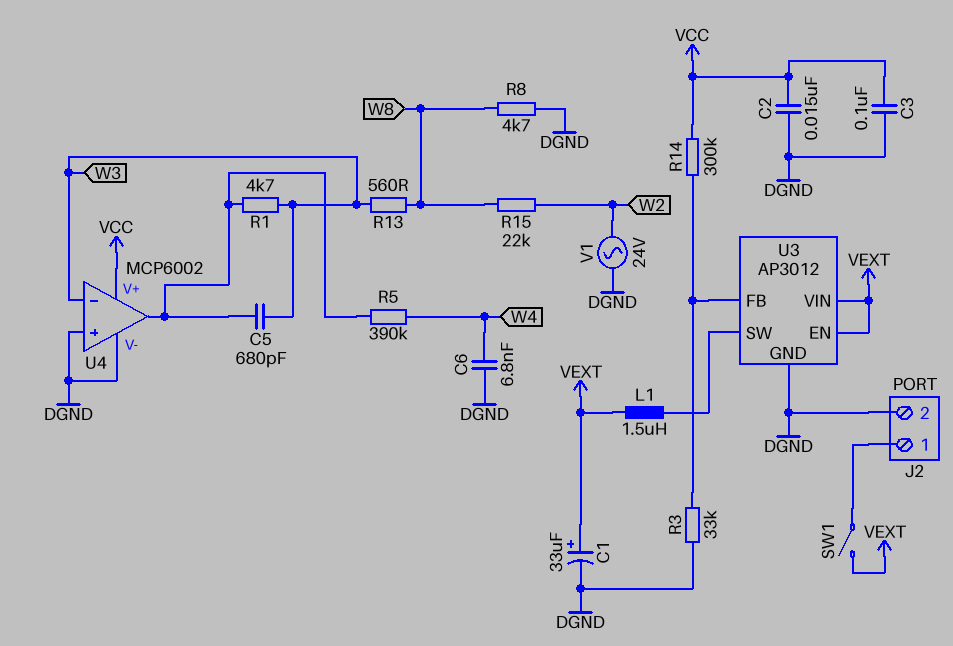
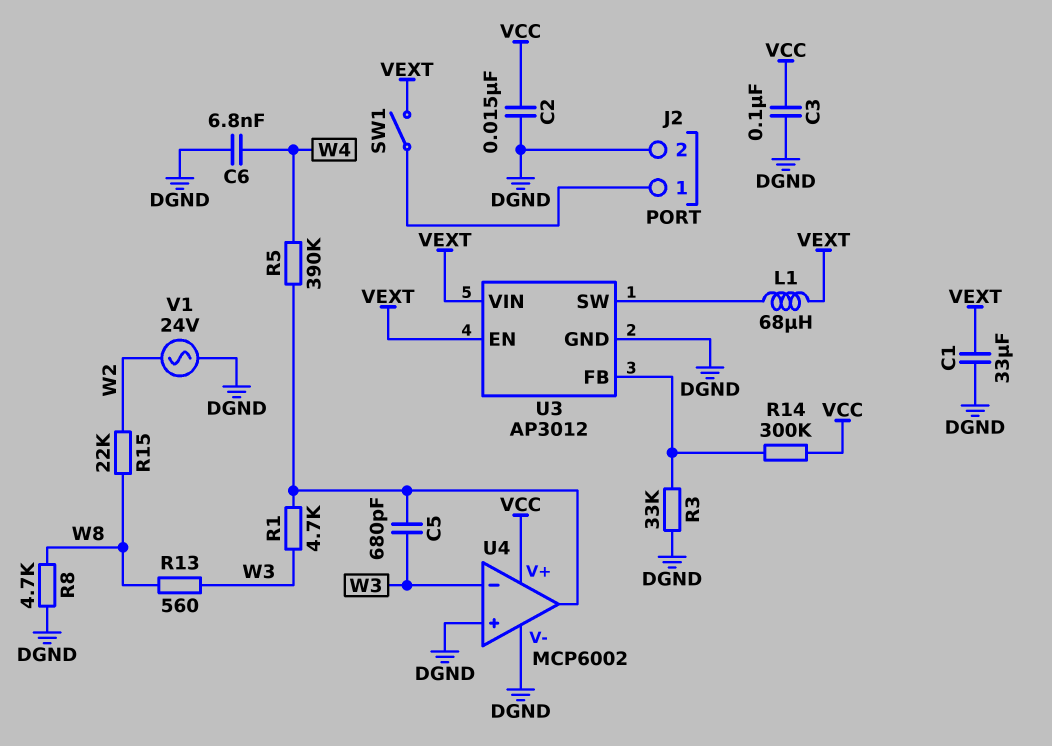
C1: 33uF (plus VEXT, minus DGND) -> 33uF (DGND, VEXT)
L1: 1.5uH (U3/SW, VEXT) -> 68uH (U3/SW, VEXT)

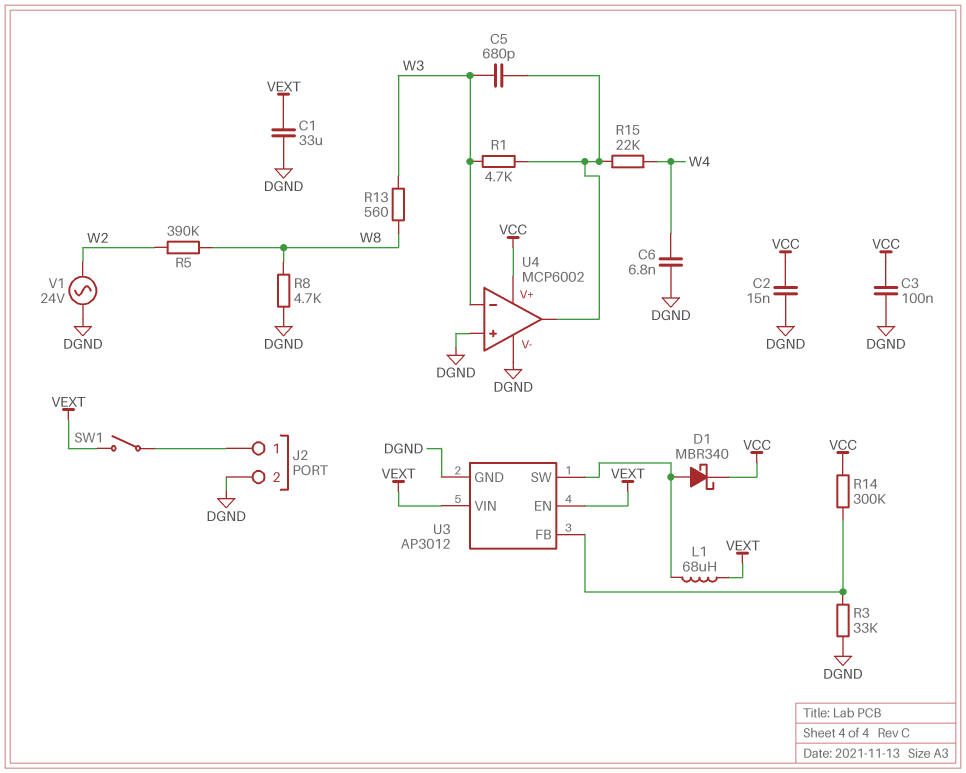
D1: none -> schottky MBR340 (A U3/SW, K VCC)
R5: 390k (U4/out, W4) -> 390k (W2, W8)
R15: 22k (W2, W8) -> 22k (U4/out, W4)

